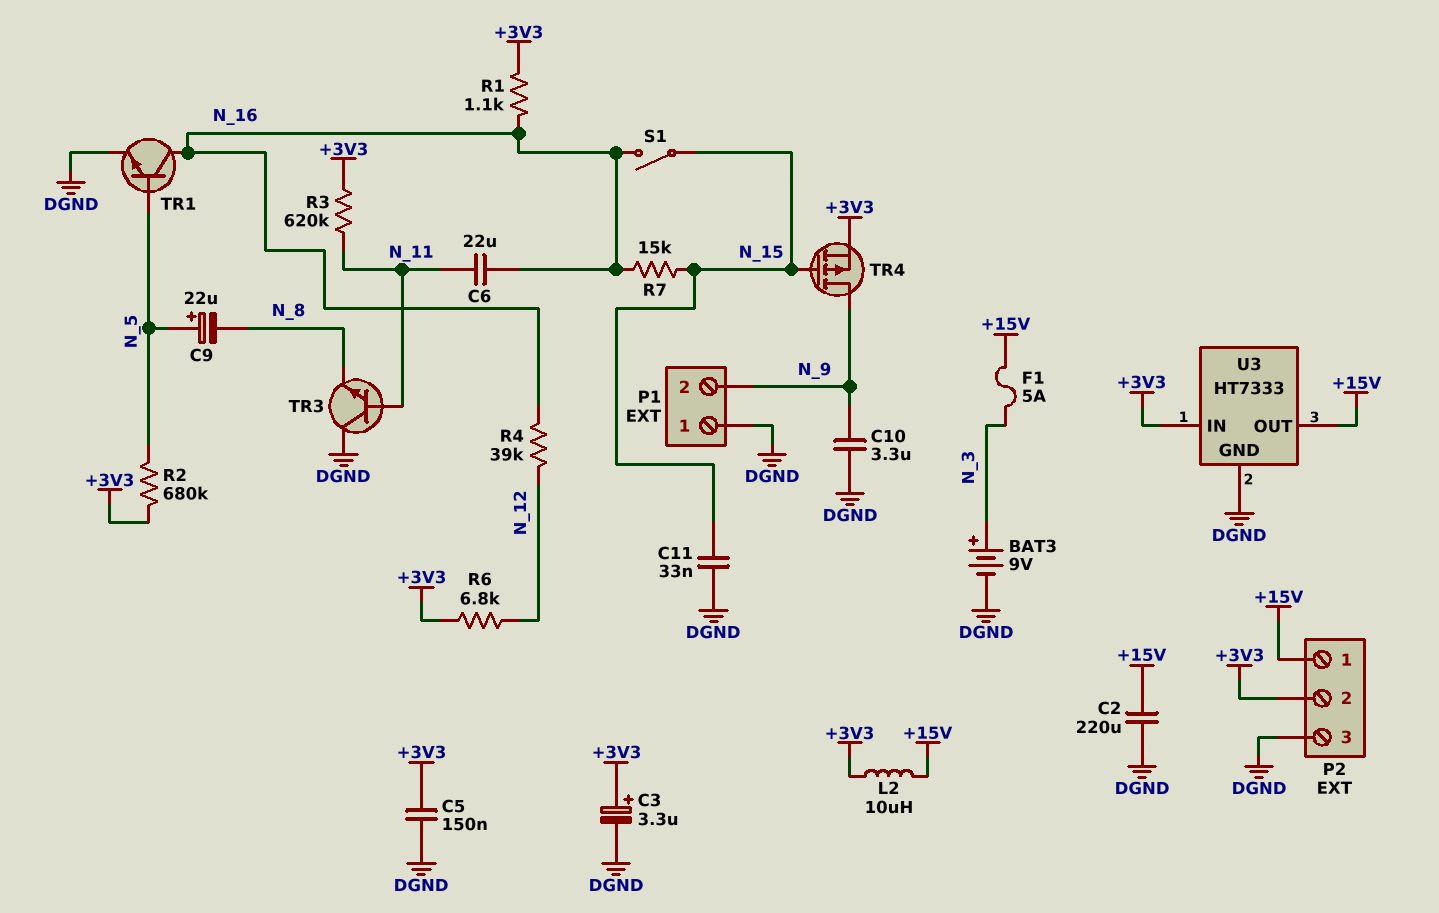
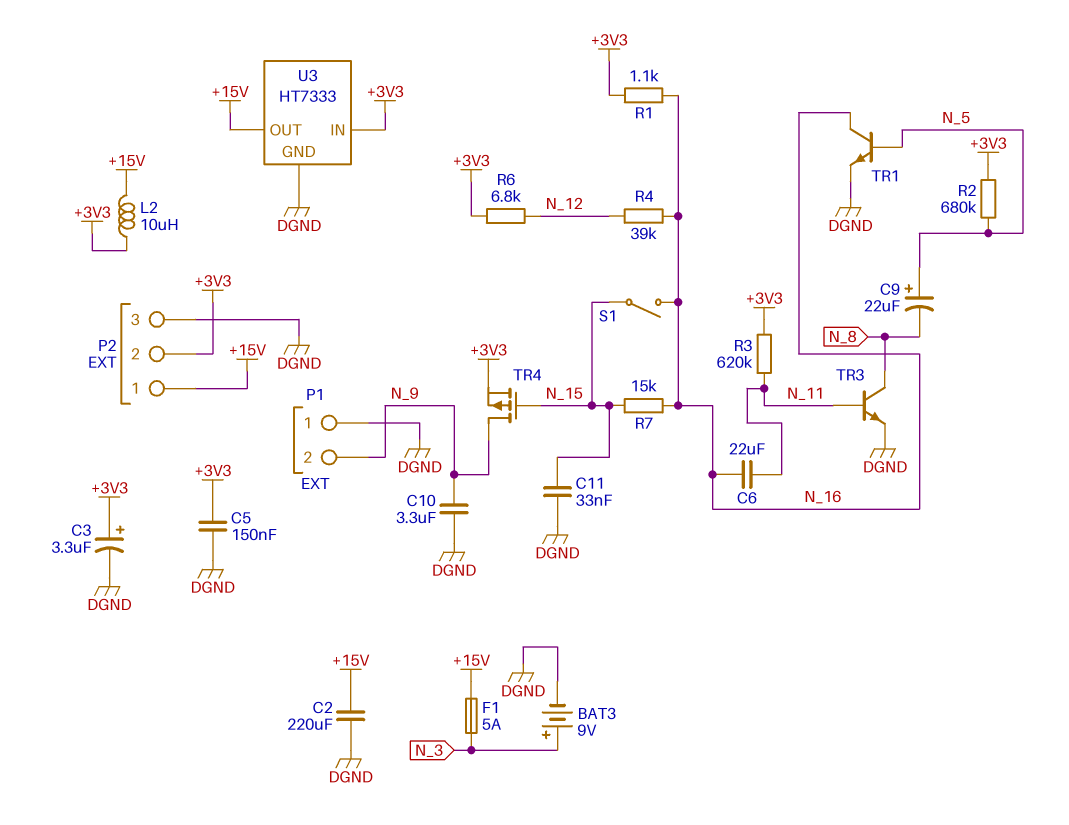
TR3: NPN (B N_11, C DGND, E N_8) -> NPN (B N_11, C N_8, E DGND)

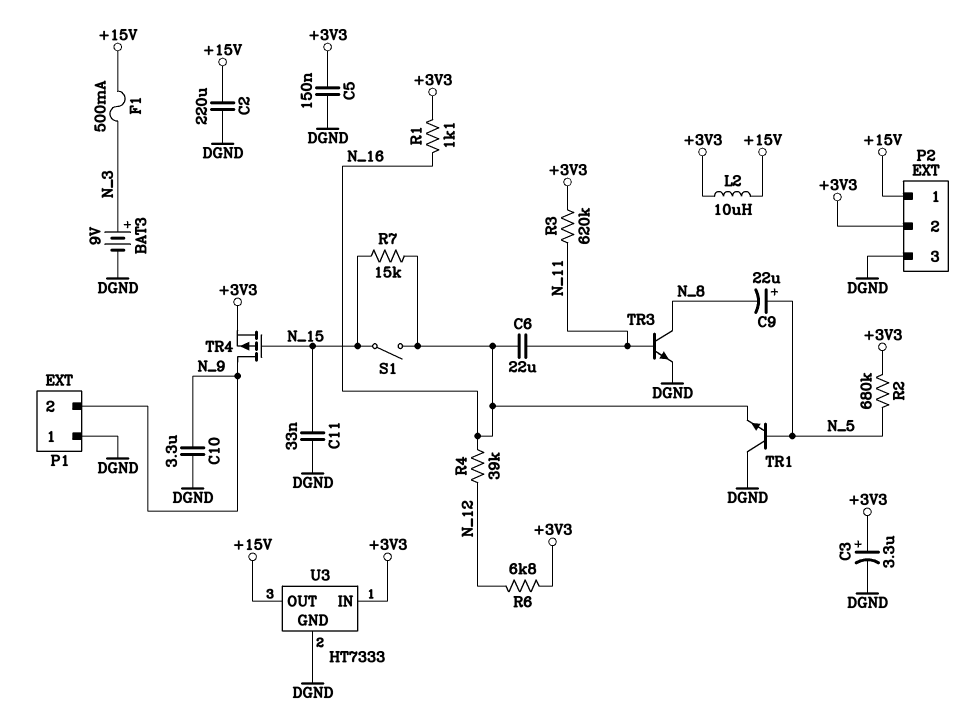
F1: 5A (+15V, N_3) -> 500mA (+15V, N_3)
TR1: NPN (B N_5, C N_16, E DGND) -> NPN (B N_5, C DGND, E N_16)

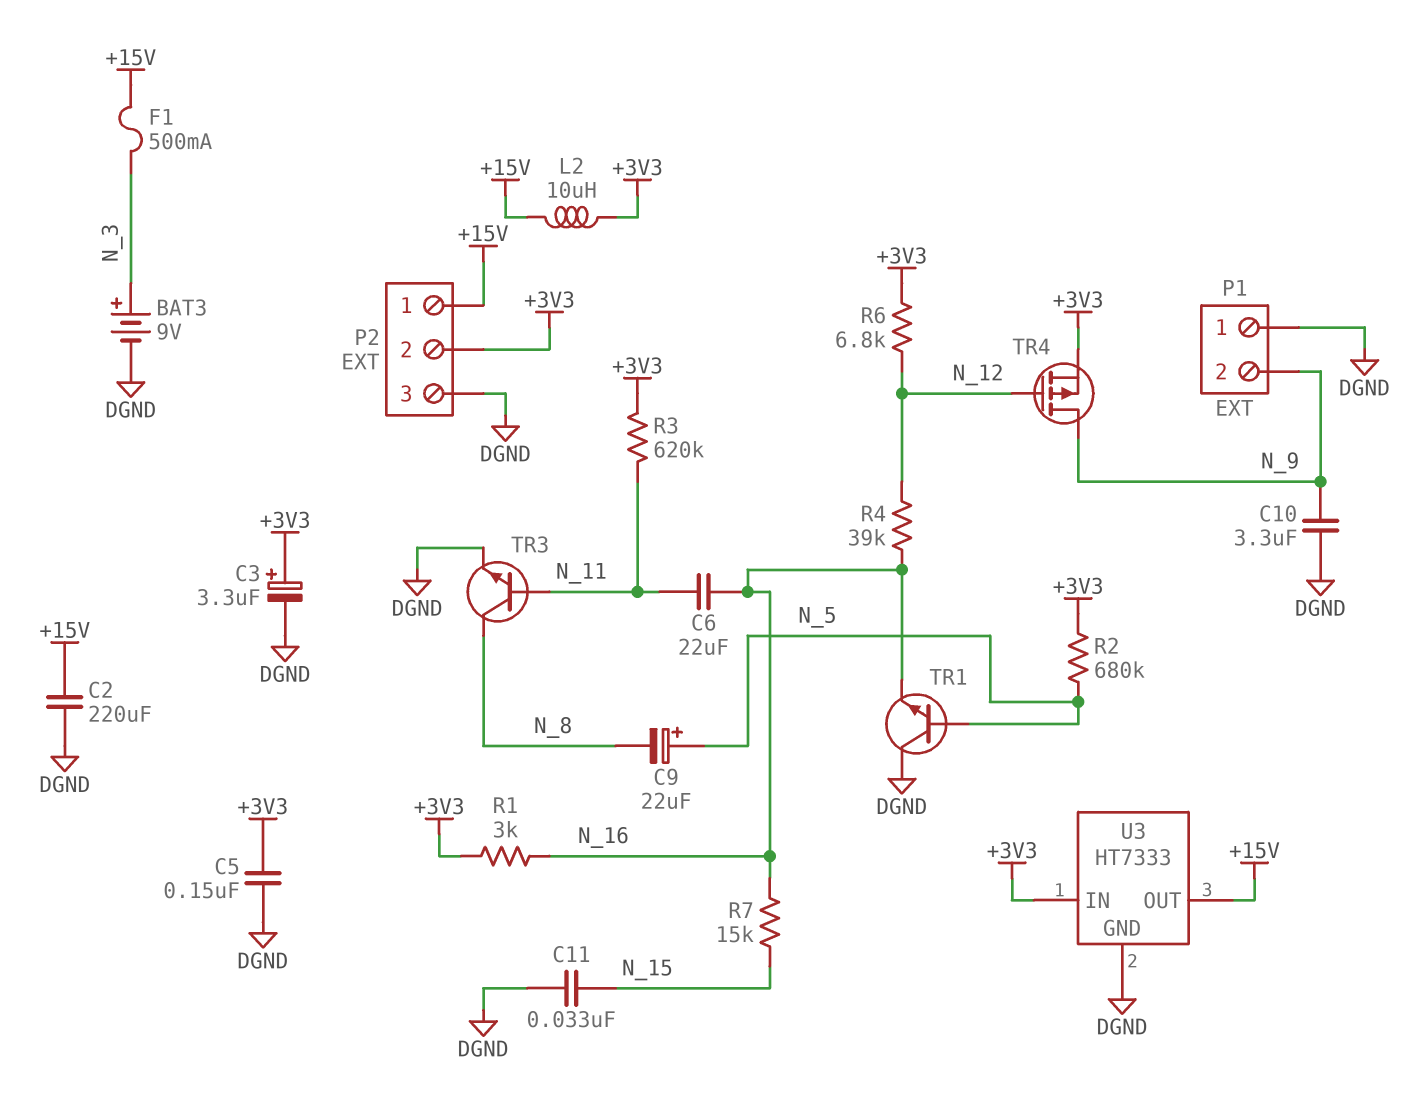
R1: 1.1k (+3V3, N_16) -> 3k (+3V3, N_16)
S1: switch (N_15, N_16) -> none
TR4: PMOS (G N_15, D N_9, S +3V3) -> PMOS (G N_12, D N_9, S +3V3)

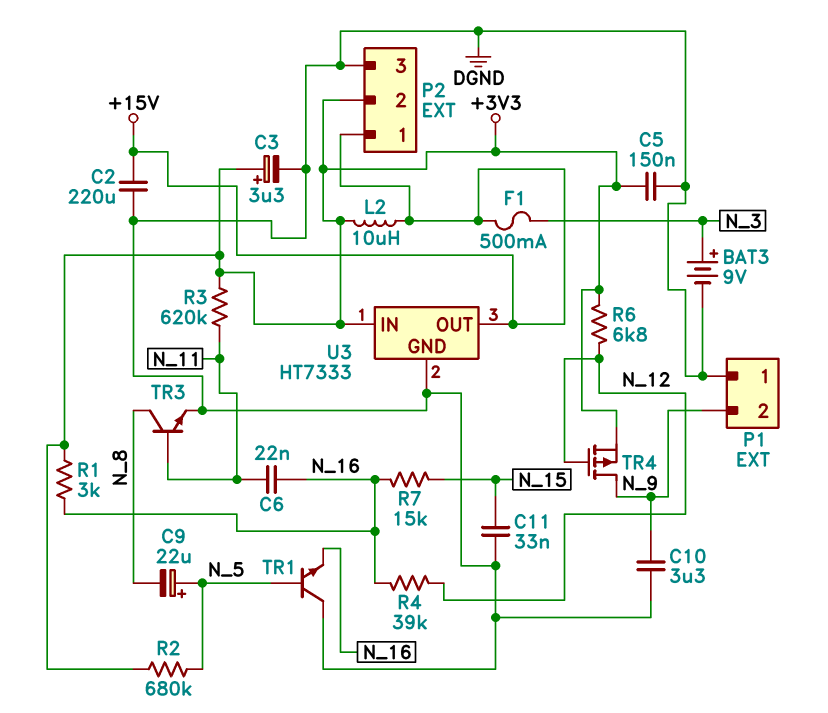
C6: 22uF (N_11, N_16) -> 22nF (N_11, N_16)

